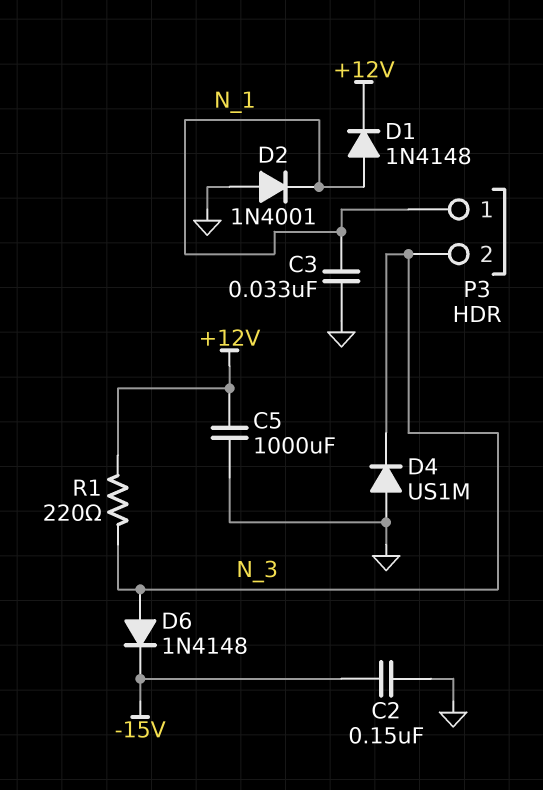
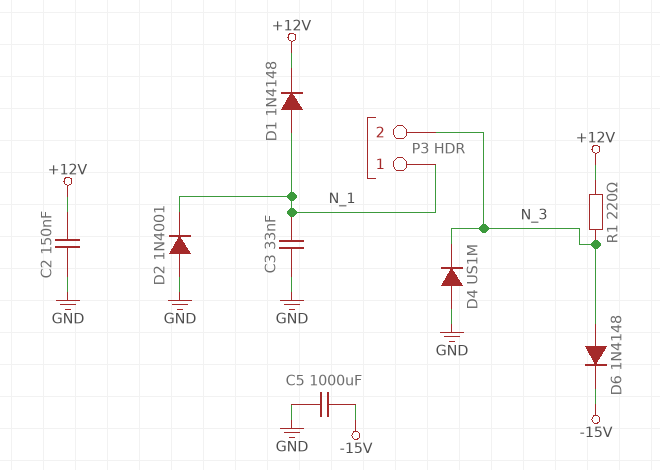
C2: 150nF (-15V, GND) -> 150nF (+12V, GND)
C5: 1000uF (+12V, GND) -> 1000uF (-15V, GND)

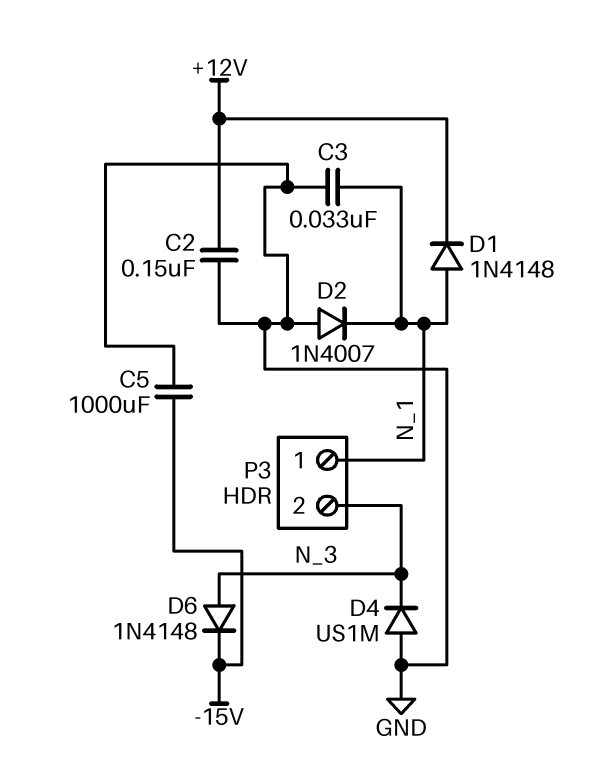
D2: diode 1N4001 (A GND, K N_1) -> diode 1N4007 (A GND, K N_1)
R1: 220 (+12V, N_3) -> none

